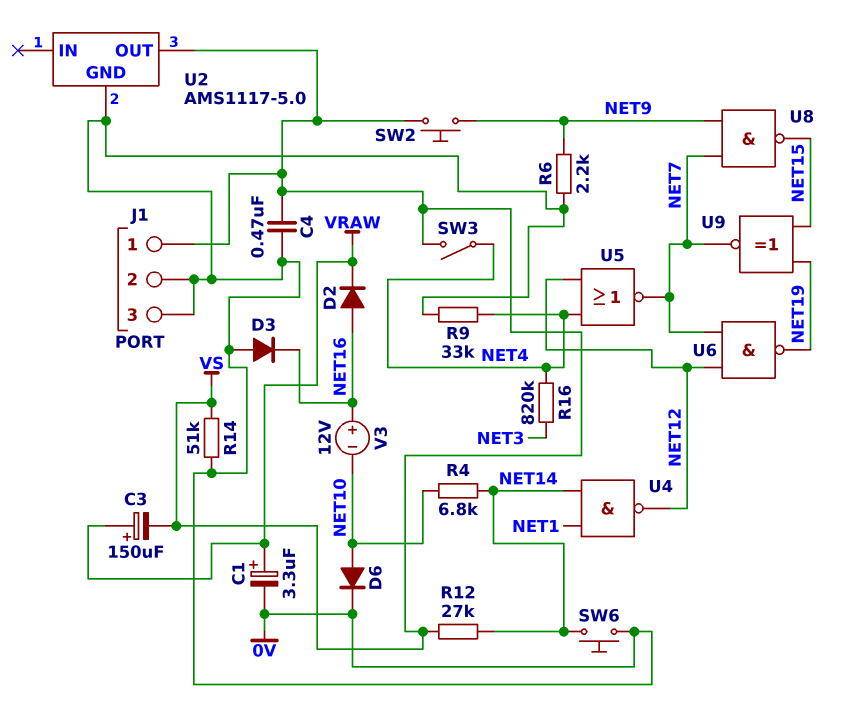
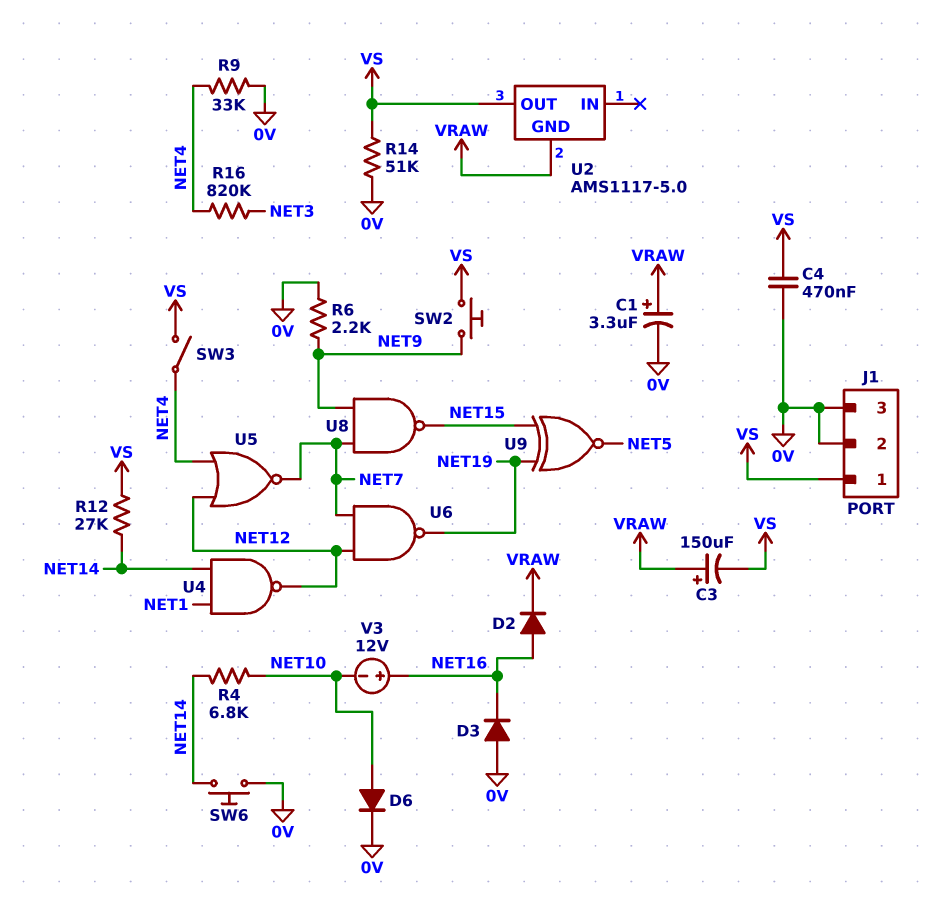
U2 pin GND: 0V -> VRAW
U9: XNOR (in NET15, in NET19, out NET7) -> XNOR (in NET15, in NET19, out NET5)

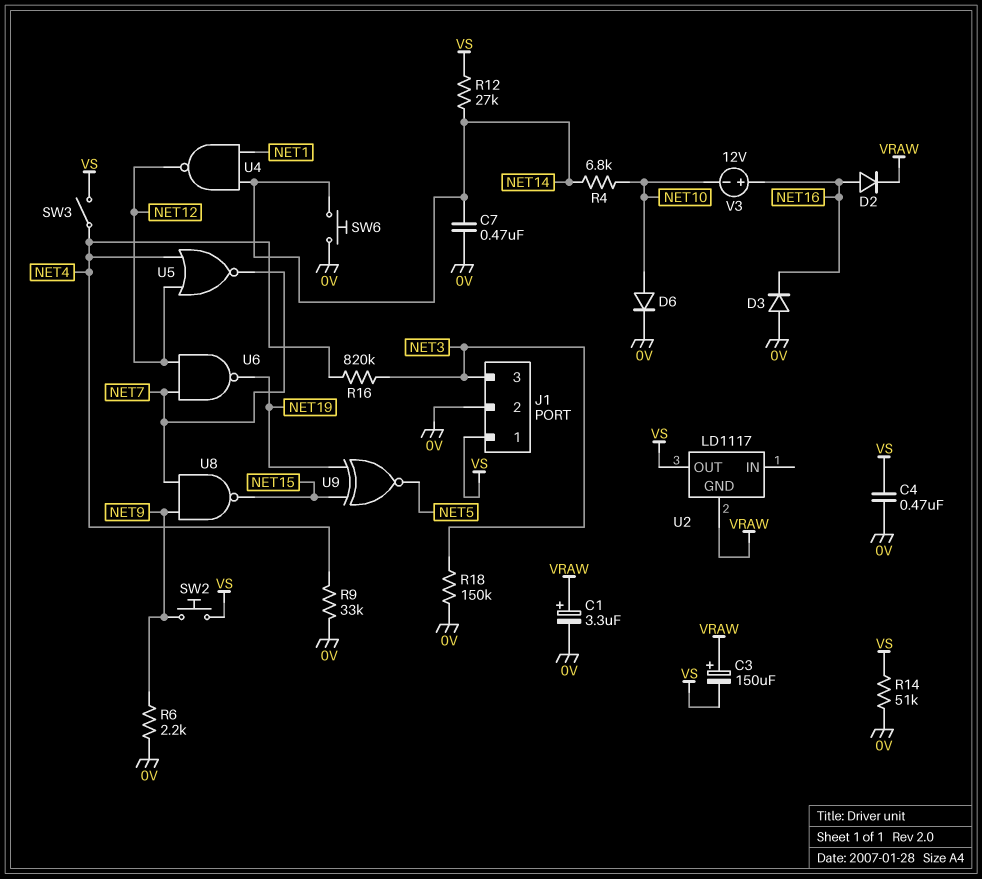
C7: none -> 470nF (0V, NET14)
J1 pin 3: 0V -> NET3
R18: none -> 150k (0V, NET3)
U2: AMS1117-5.0 -> LD1117

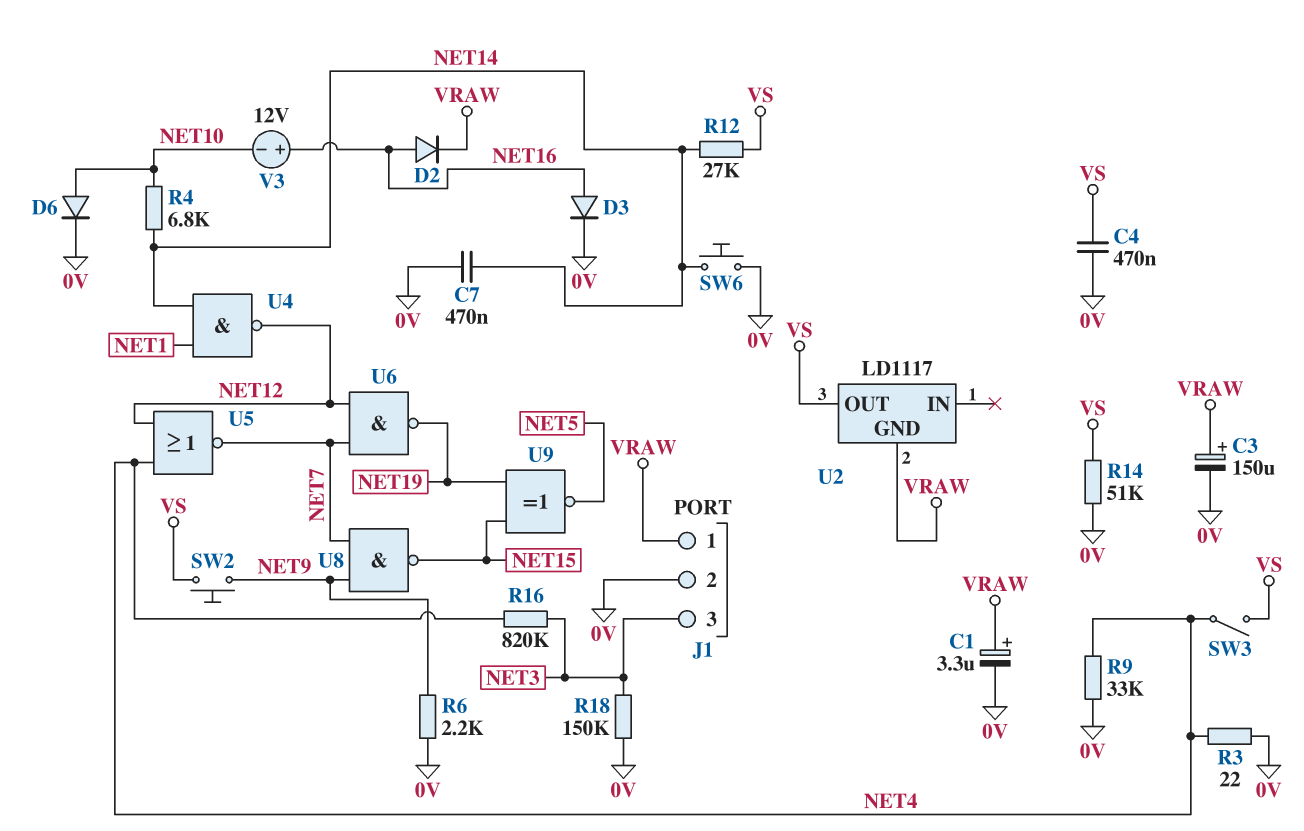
C3: 150uF (plus VRAW, minus VS) -> 150uF (plus VRAW, minus 0V)
D3: diode (A 0V, K NET16) -> diode (A NET16, K 0V)
J1 pin 1: VS -> VRAW
R3: none -> 22 (0V, NET4)

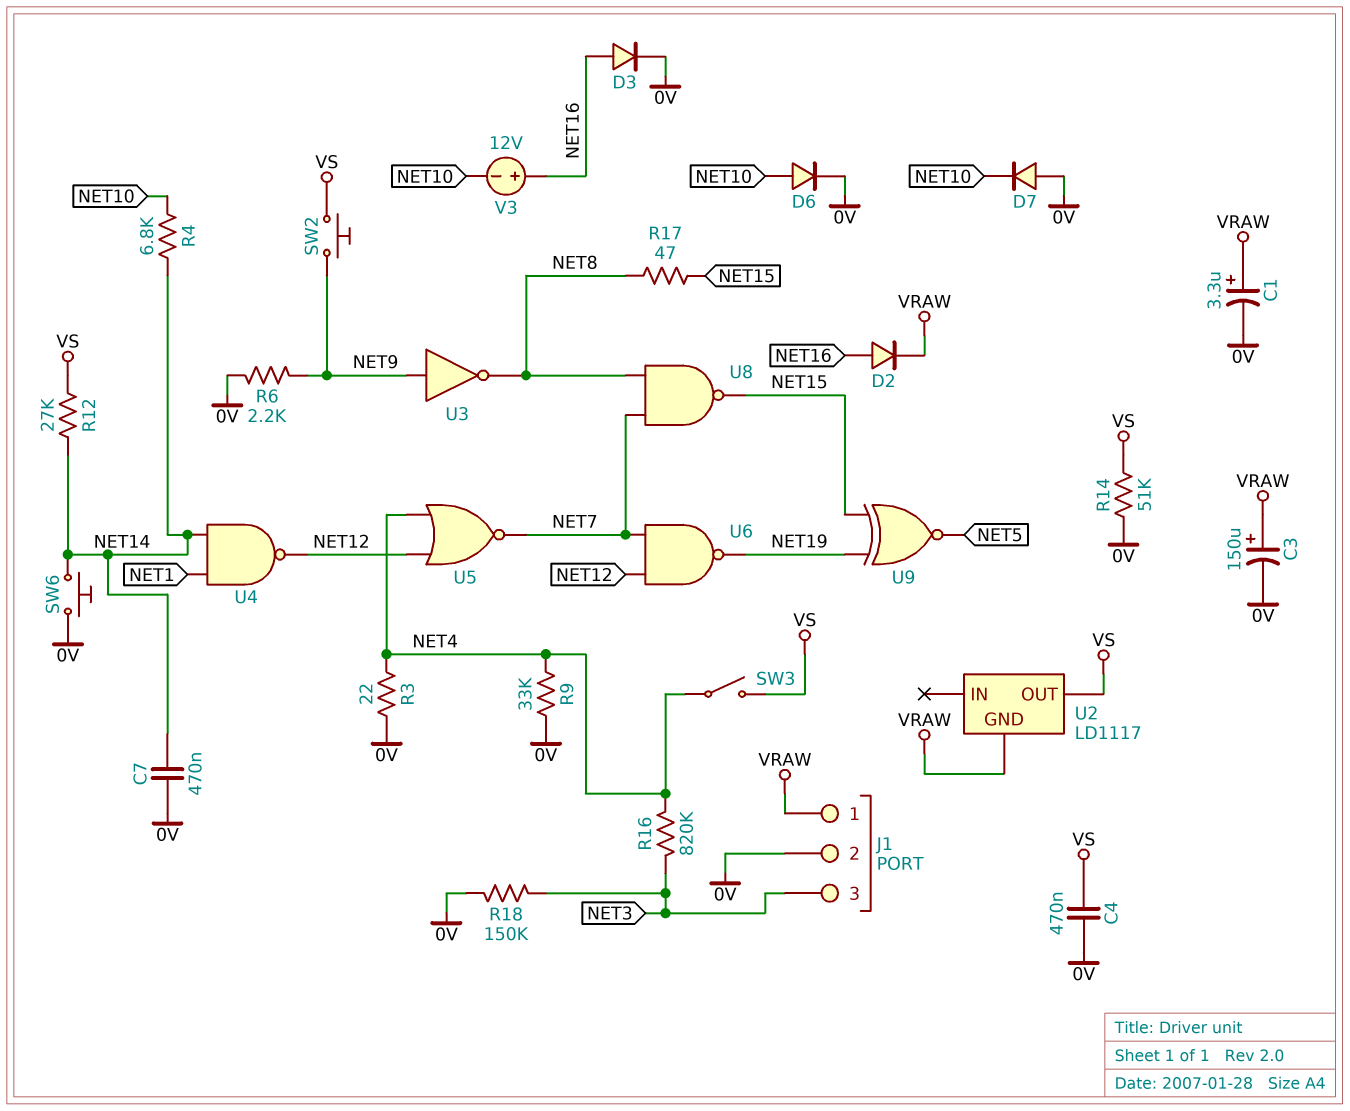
D7: none -> diode (A 0V, K NET10)
R17: none -> 47 (NET8, NET15)
U3: none -> NOT (in NET9, out NET8)
U8: NAND (in NET7, in NET9, out NET15) -> NAND (in NET7, in NET8, out NET15)

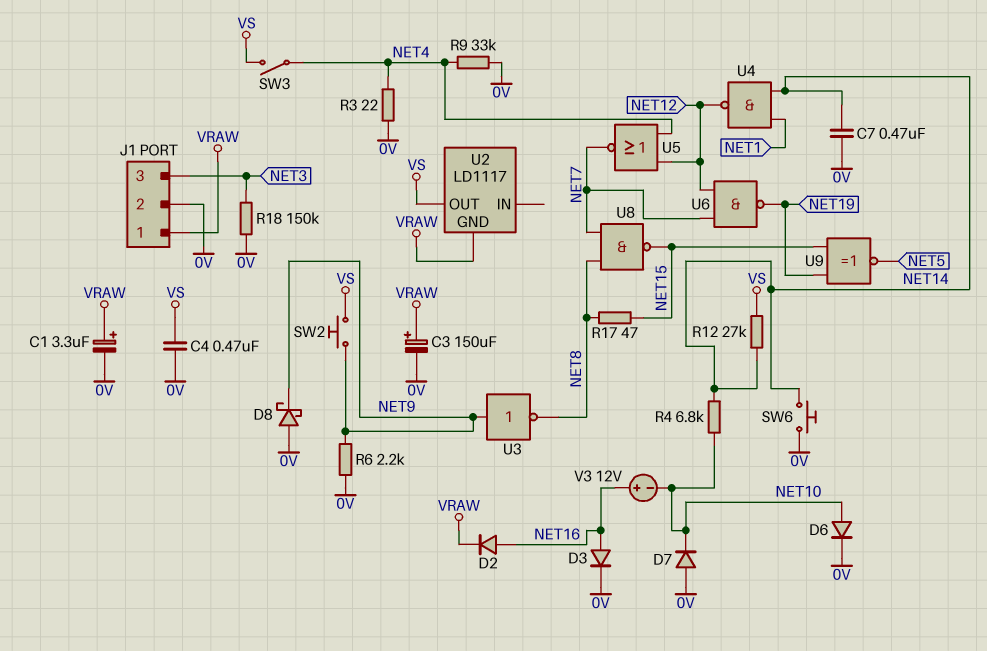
D8: none -> schottky (A 0V, K NET9)
R14: 51k (0V, VS) -> none
R16: 820k (NET3, NET4) -> none

